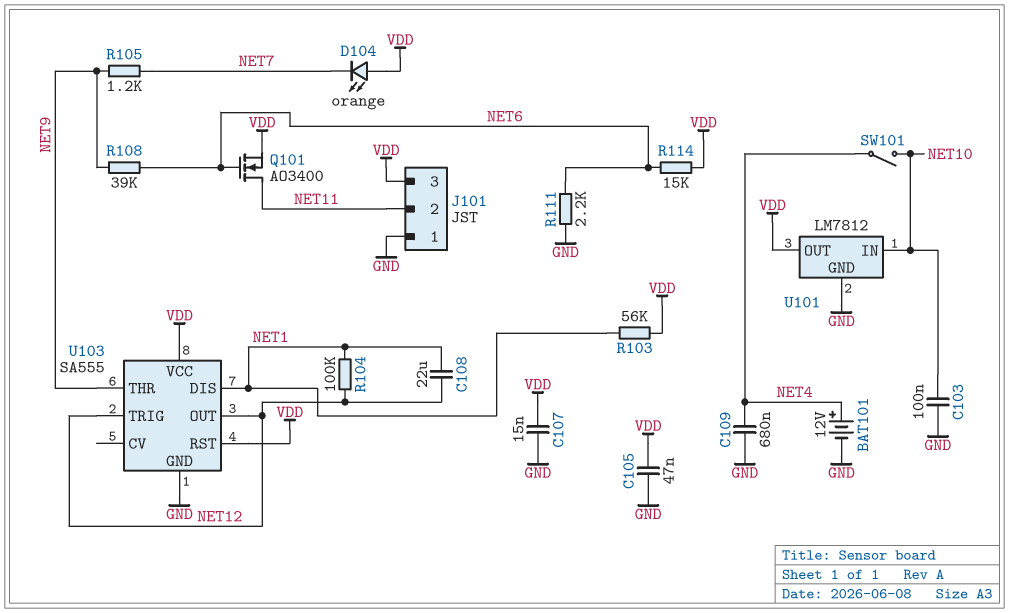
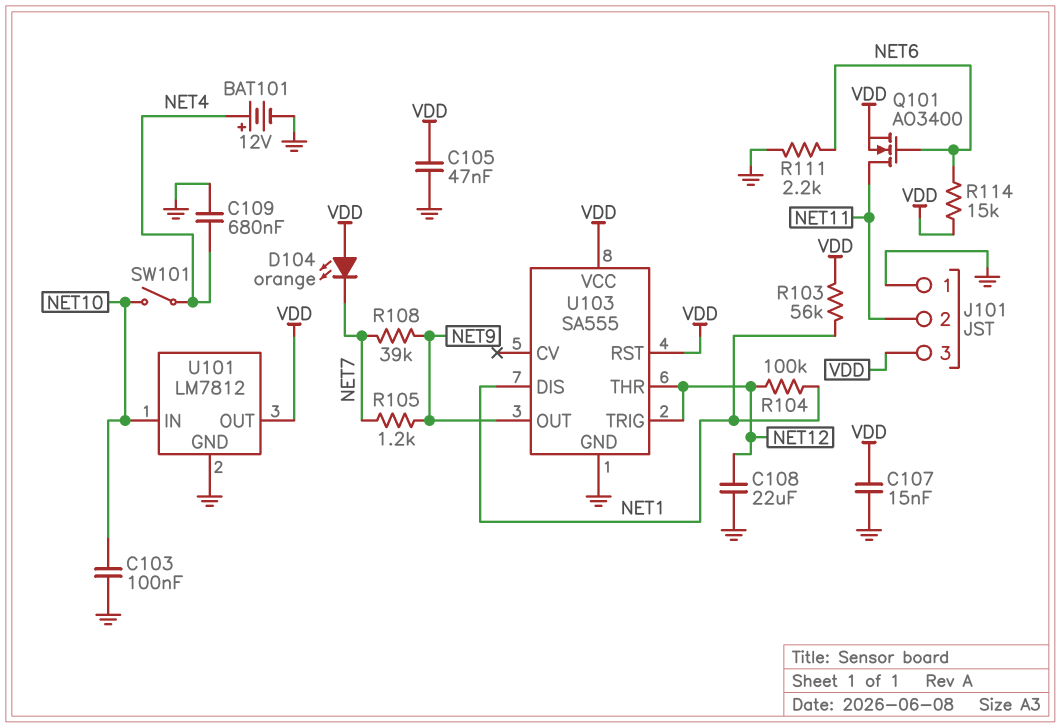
C108: 22uF (NET1, NET12) -> 22uF (GND, NET12)
R108: 39k (NET6, NET9) -> 39k (NET7, NET9)
U103 pin OUT: NET12 -> NET9
U103 pin THR: NET9 -> NET12

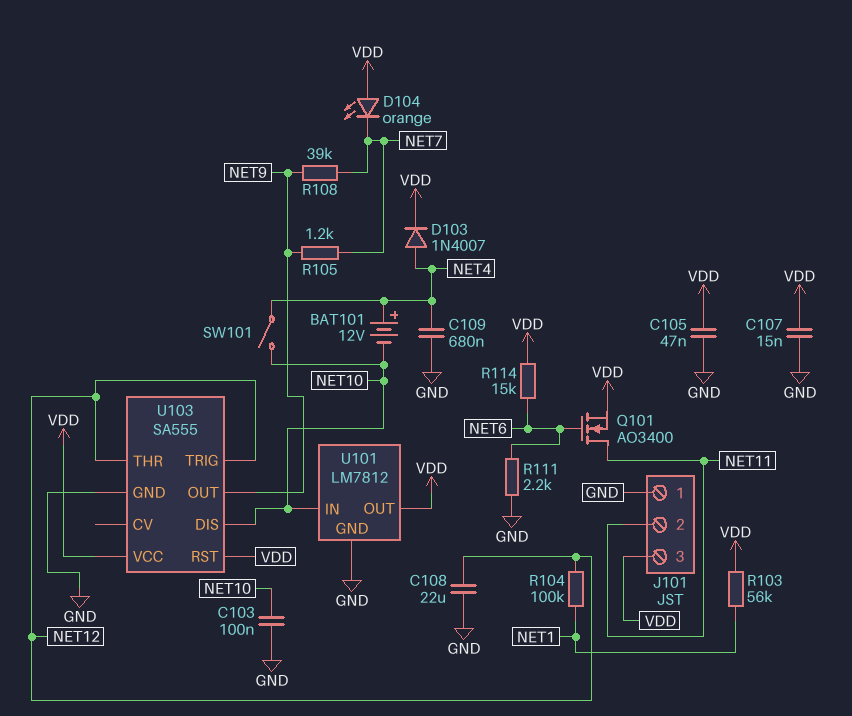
BAT101: 12V (plus NET4, minus GND) -> 12V (plus NET4, minus NET10)
D103: none -> diode 1N4007 (A NET4, K VDD)
U103 pin DIS: NET1 -> NET10

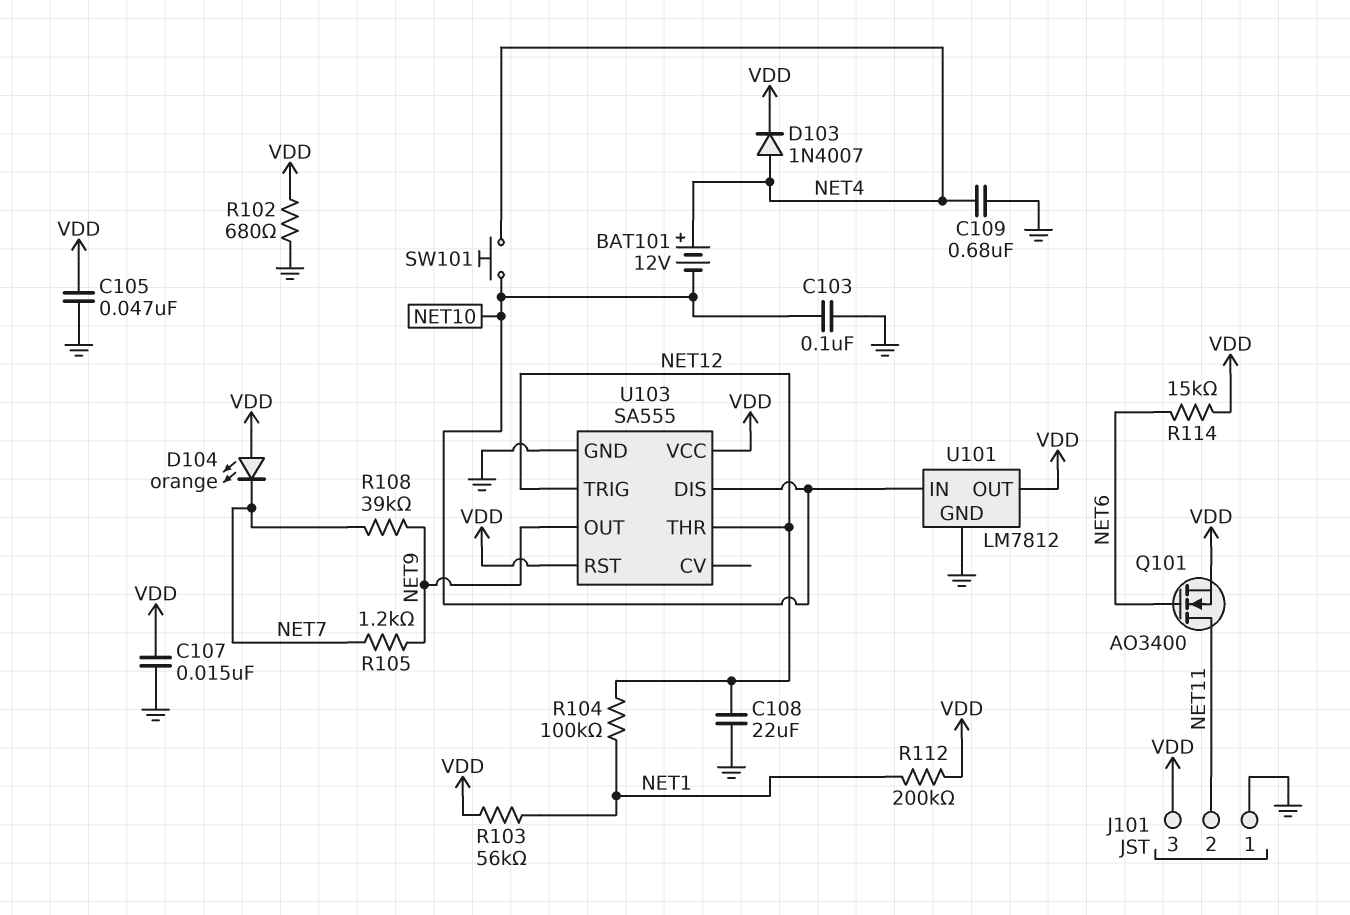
R102: none -> 680 (GND, VDD)
R111: 2.2k (GND, NET6) -> none
R112: none -> 200k (NET1, VDD)
SW101: switch (NET4, NET10) -> button (NET4, NET10)

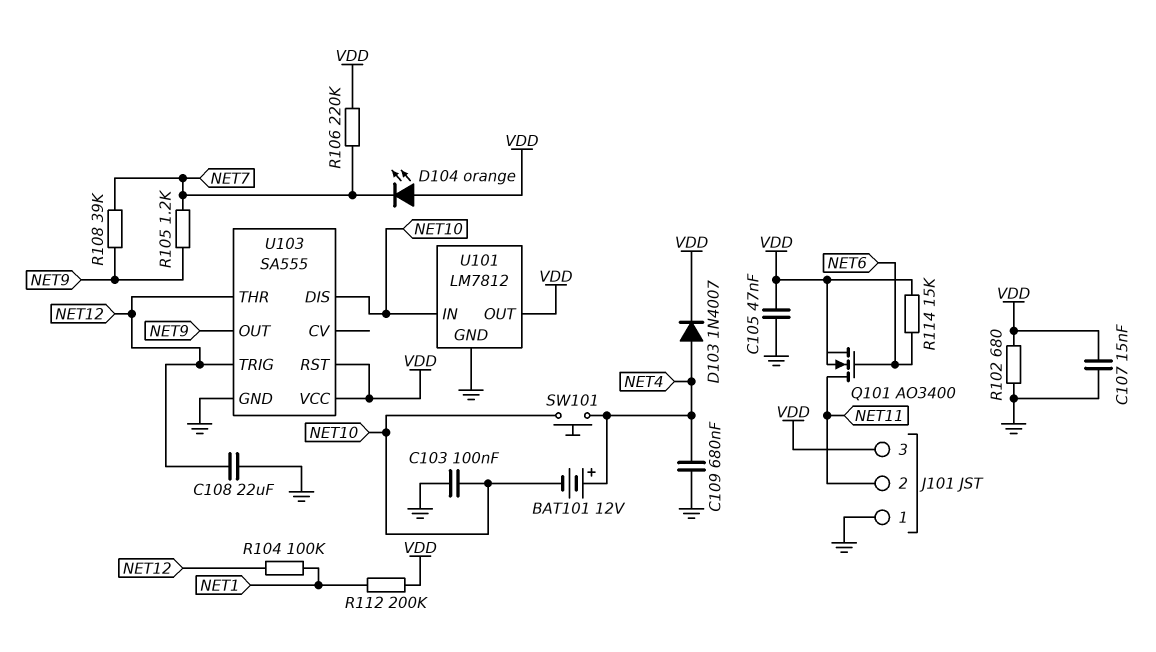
R103: 56k (NET1, VDD) -> none
R106: none -> 220k (NET7, VDD)

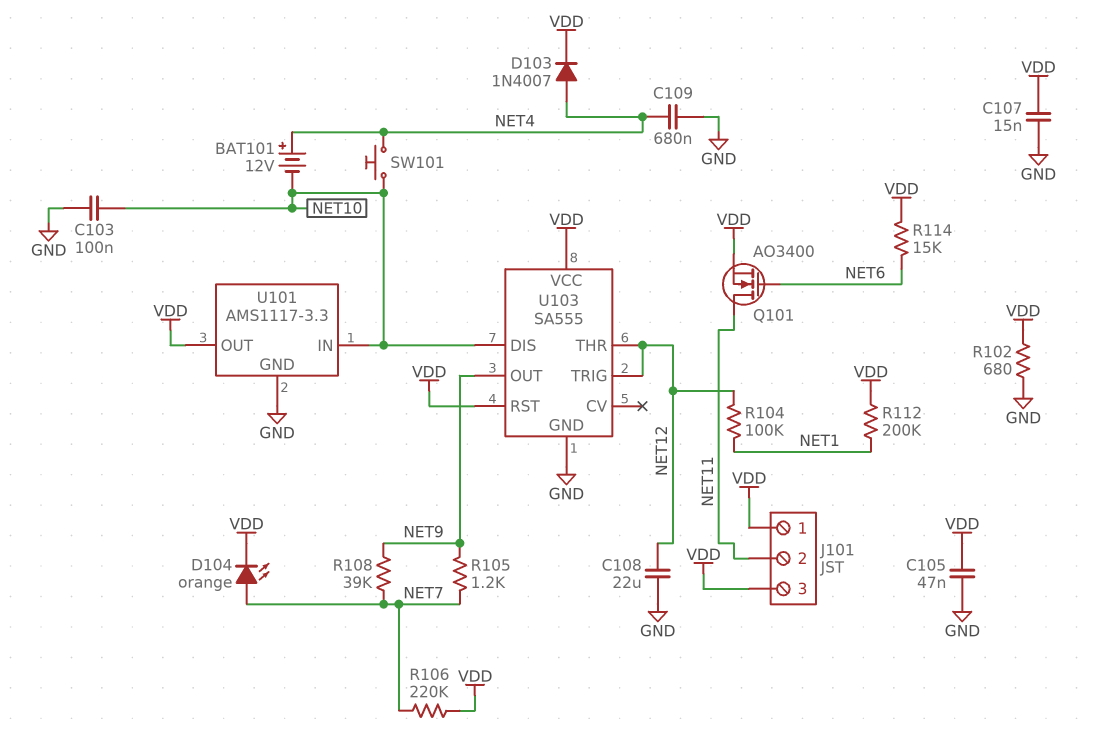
D104: LED orange (A VDD, K NET7) -> LED orange (A NET7, K VDD)
J101 pin 1: GND -> VDD
U101: LM7812 -> AMS1117-3.3

